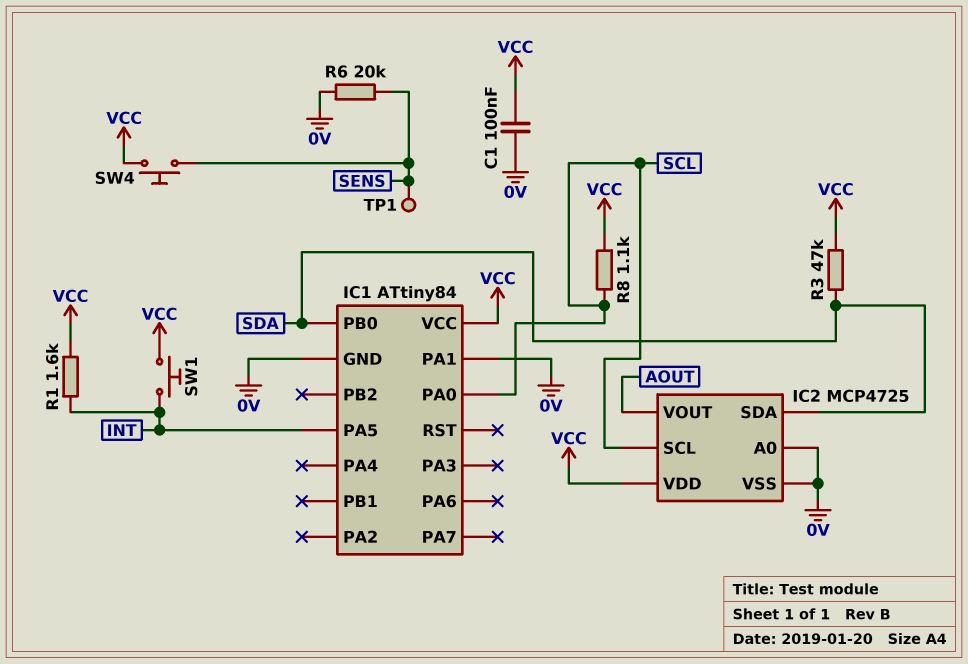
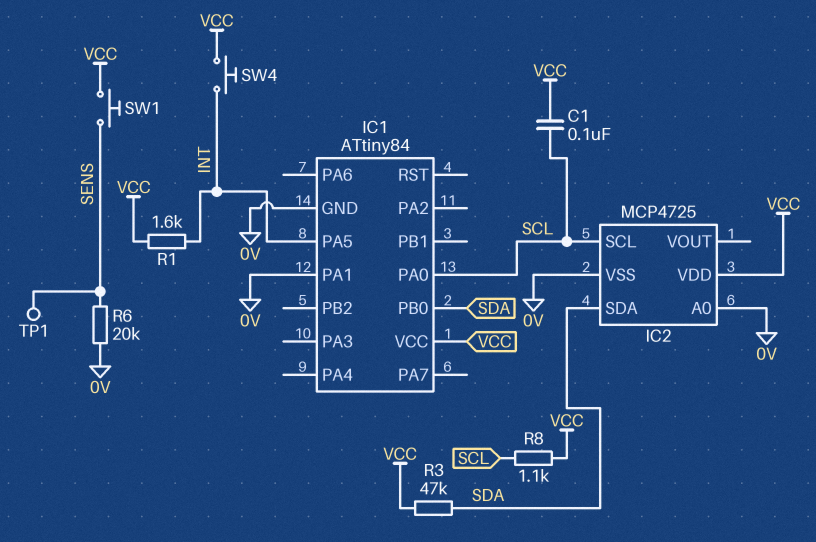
C1: 100nF (0V, VCC) -> 100nF (SCL, VCC)
IC2 pin VOUT: AOUT -> none
SW1: button (INT, VCC) -> button (SENS, VCC)
SW4: button (SENS, VCC) -> button (INT, VCC)

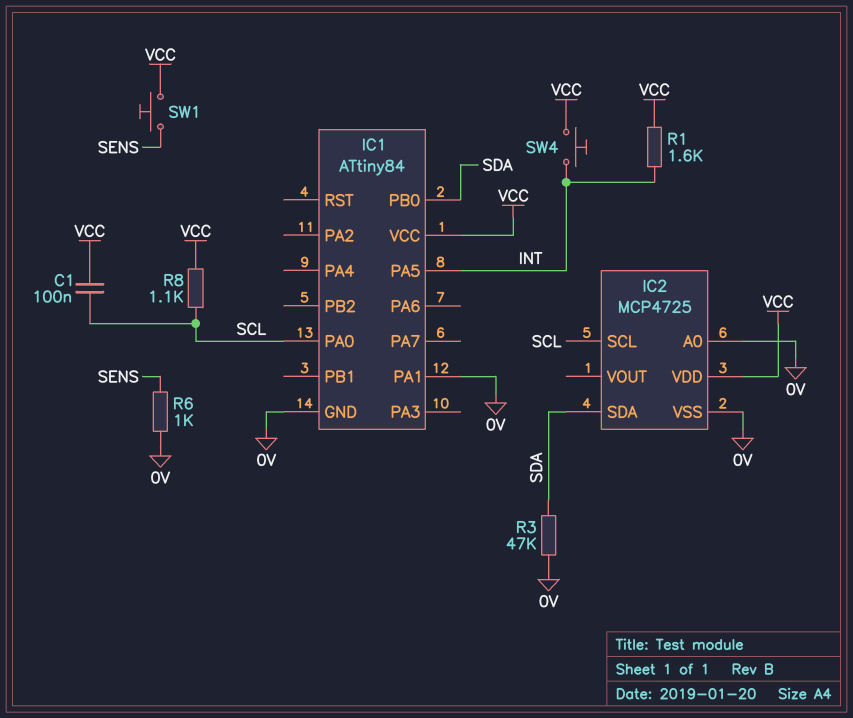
R3: 47k (SDA, VCC) -> 47k (0V, SDA)
R6: 20k (0V, SENS) -> 1k (0V, SENS)
TP1: test point (SENS) -> none

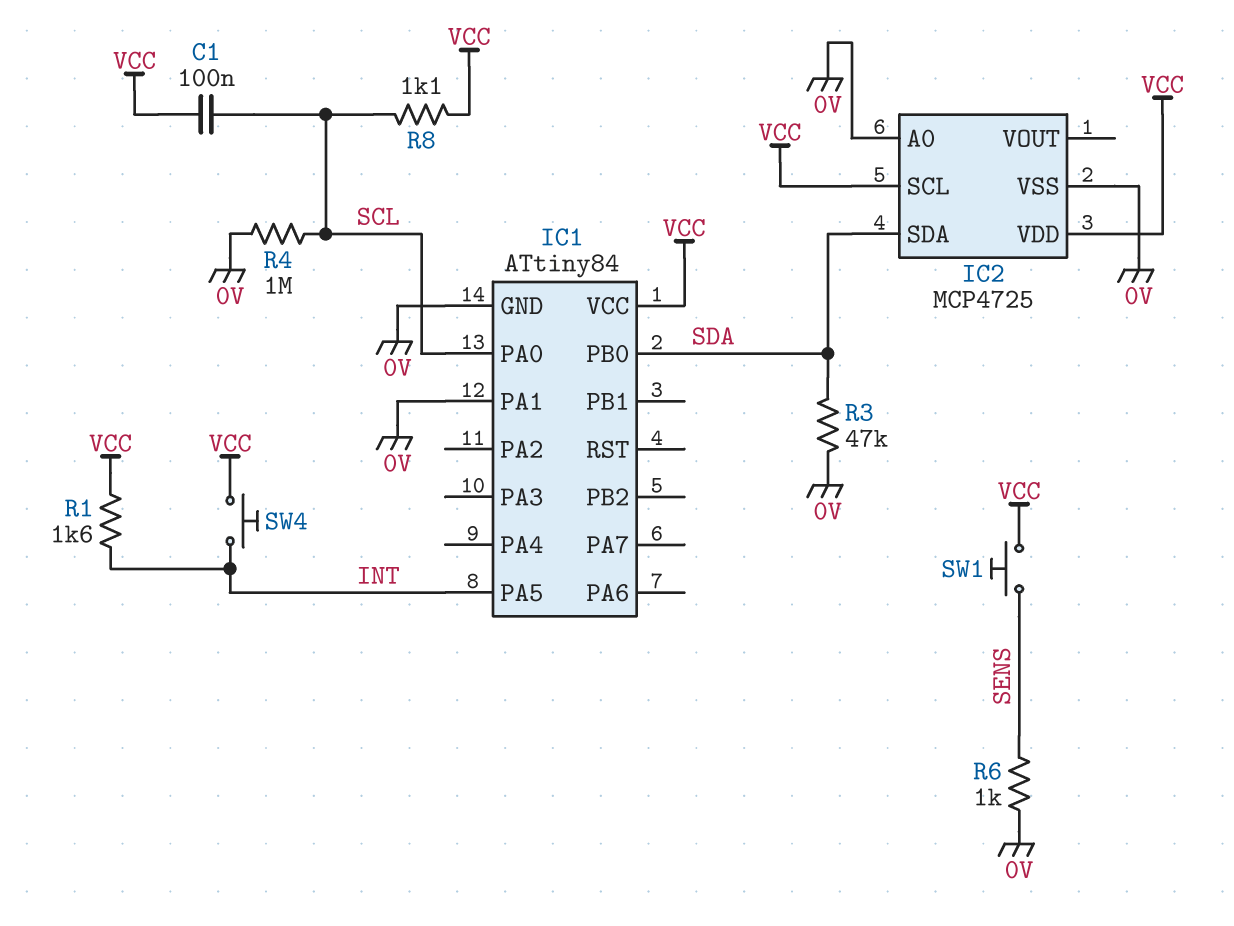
IC2 pin SCL: SCL -> VCC
R4: none -> 1M (0V, SCL)

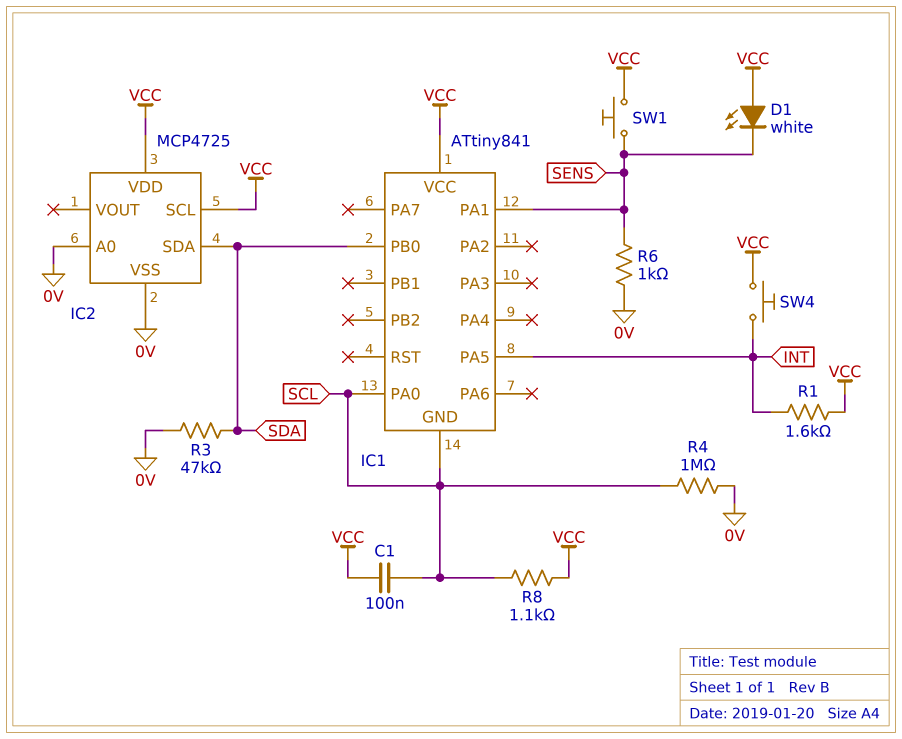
D1: none -> LED white (A VCC, K SENS)
IC1: ATtiny84 -> ATtiny841
IC1 pin GND: 0V -> SCL
IC1 pin PA1: 0V -> SENS

